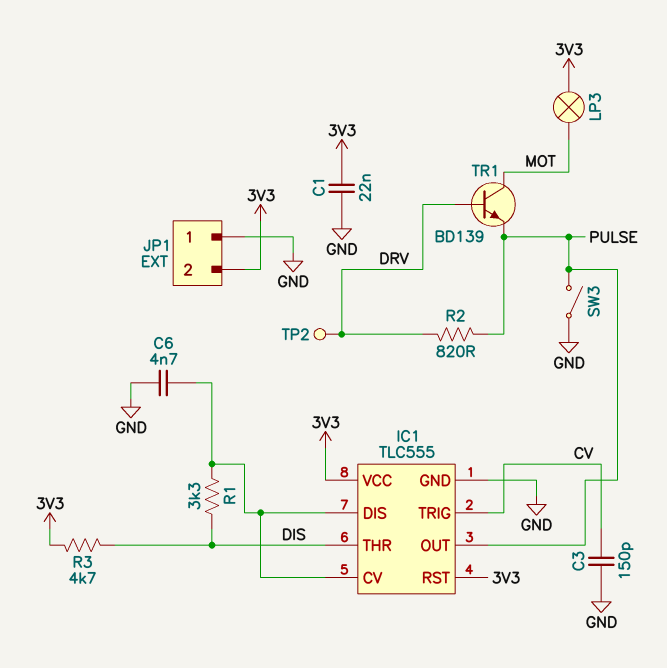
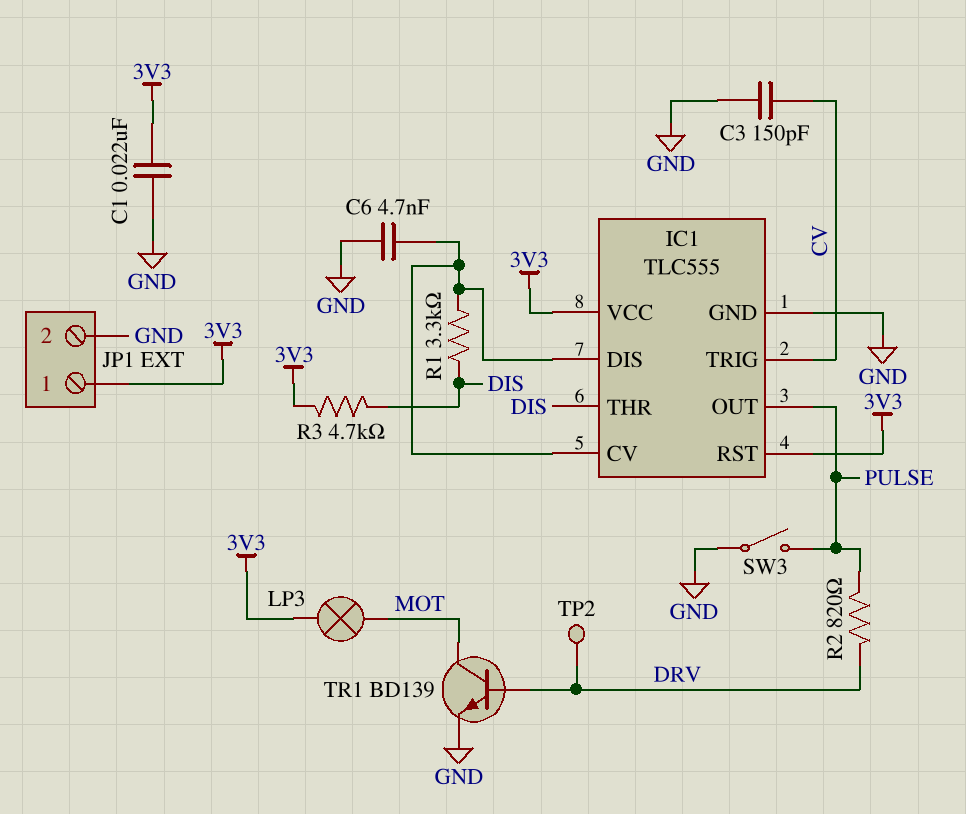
JP1 pin 1: GND -> 3V3
JP1 pin 2: 3V3 -> GND
TR1: NPN BD139 (B DRV, C MOT, E PULSE) -> NPN BD139 (B DRV, C MOT, E GND)

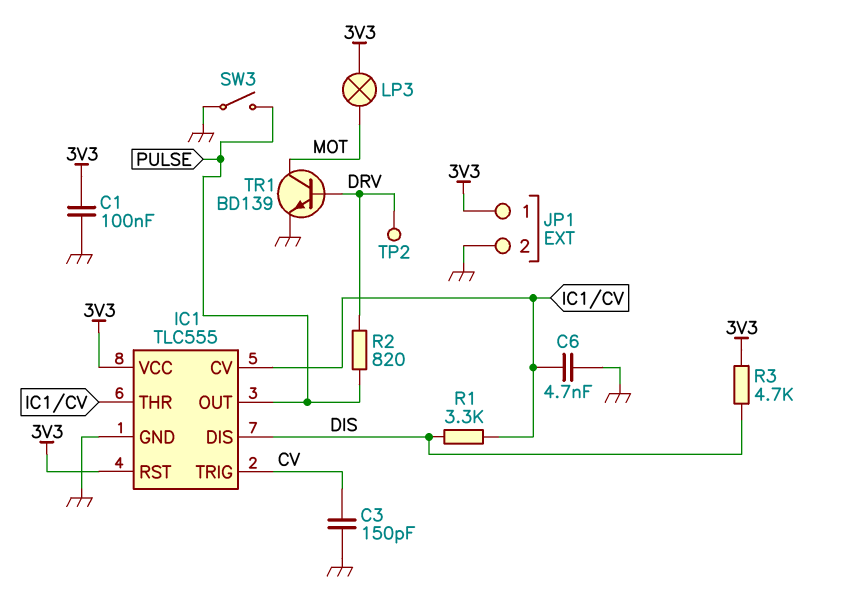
C1: 22nF (3V3, GND) -> 100nF (3V3, GND)
IC1 pin DIS: IC1/CV -> DIS
IC1 pin THR: DIS -> IC1/CV

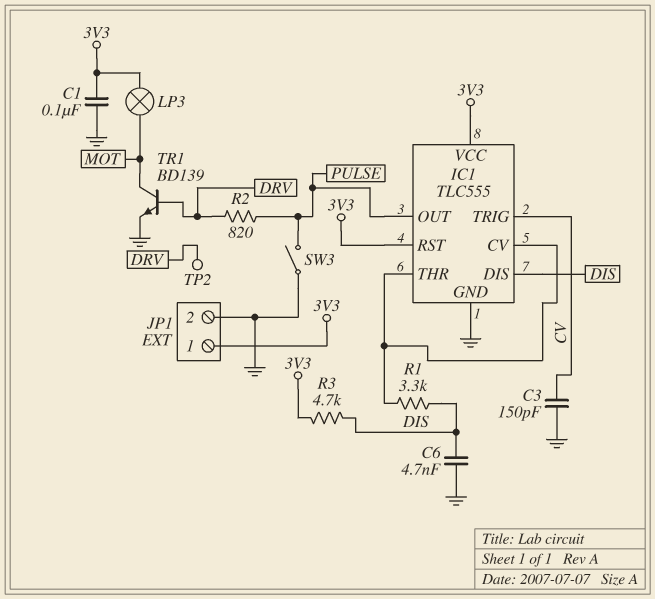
C6: 4.7nF (GND, IC1/CV) -> 4.7nF (DIS, GND)

